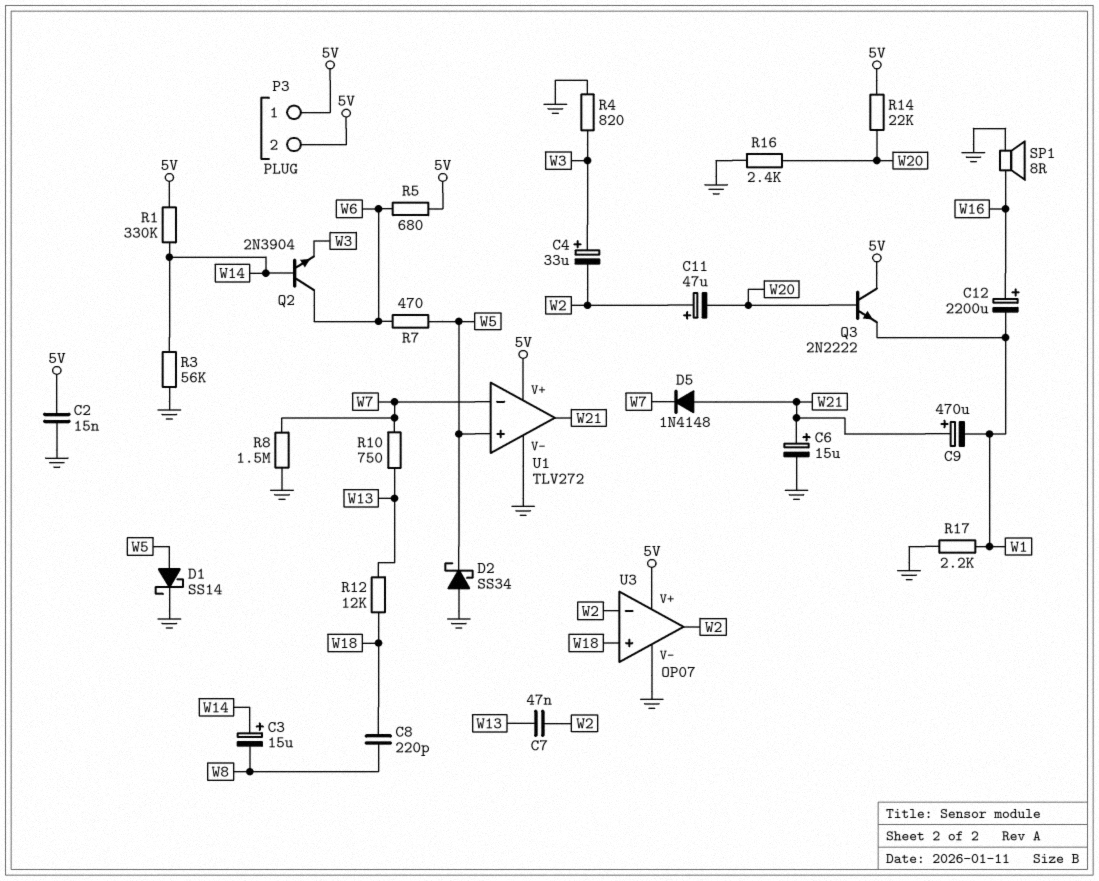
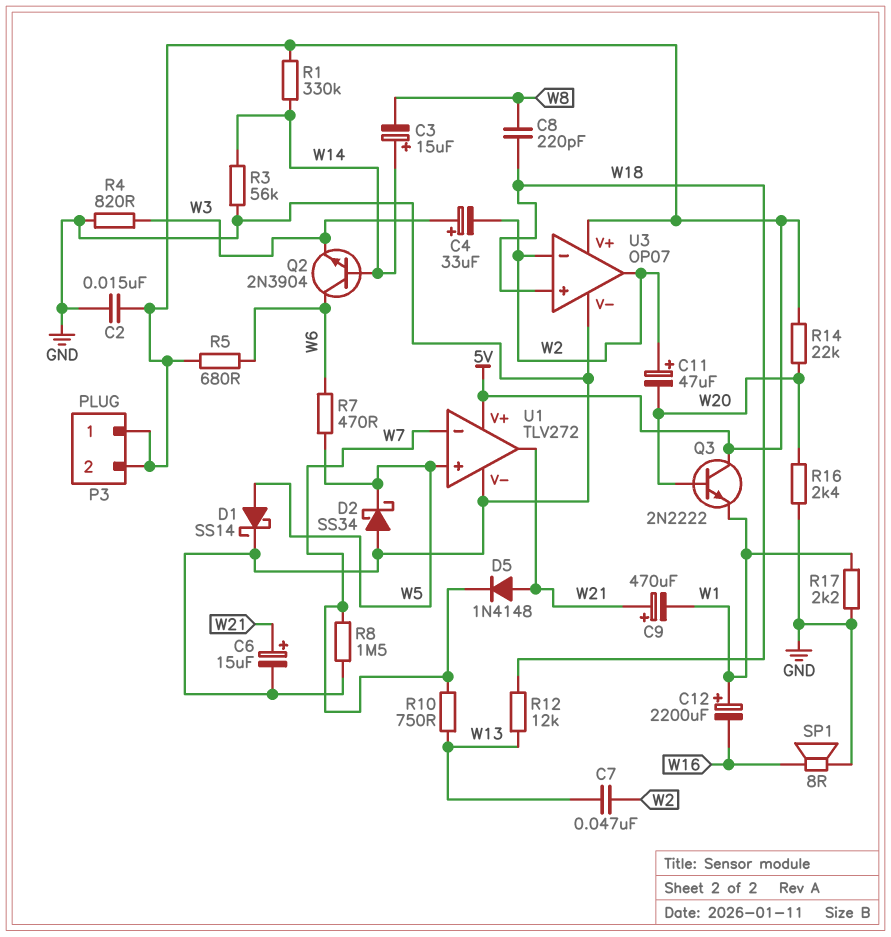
C12: 2200uF (plus W16, minus W1) -> 2200uF (plus W1, minus W16)

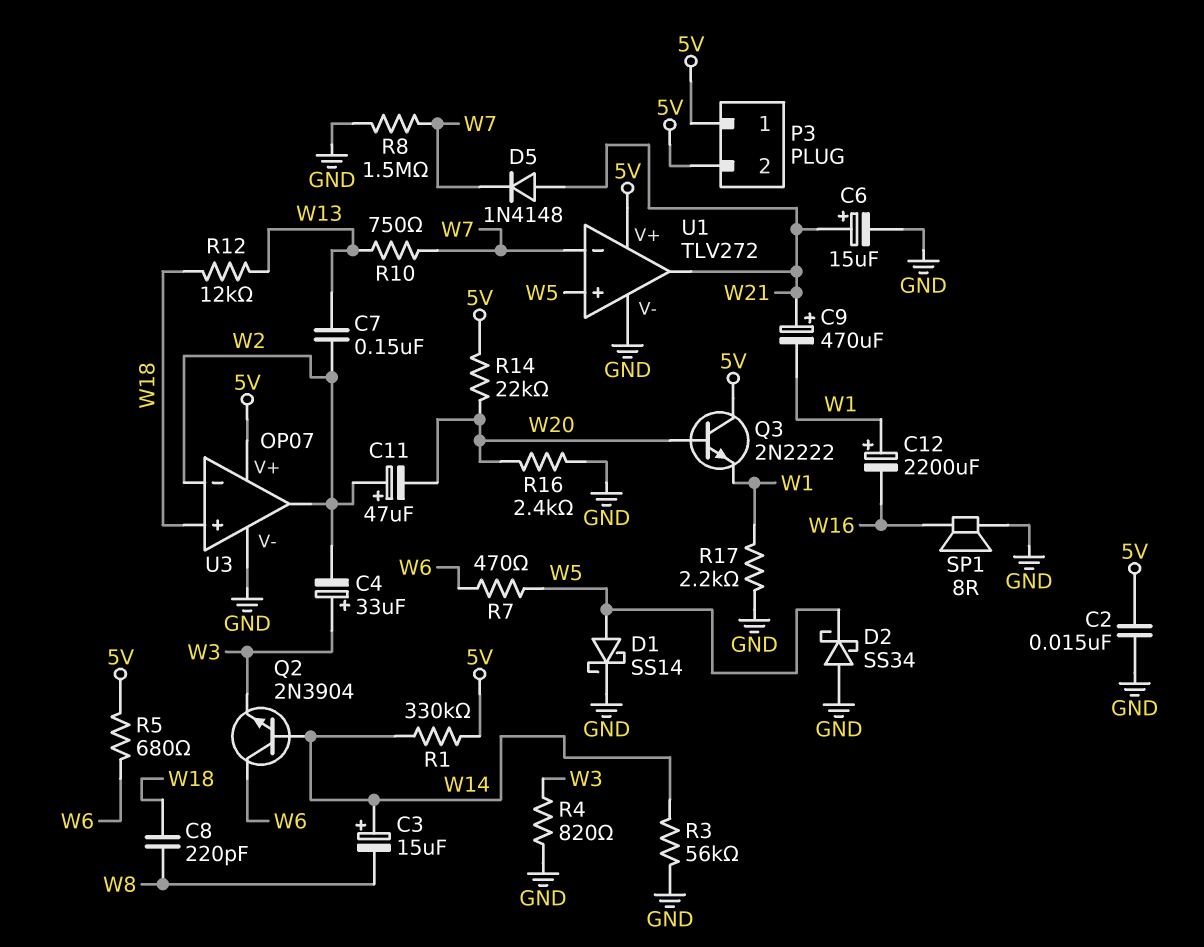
C7: 47nF (W2, W13) -> 150nF (W2, W13)

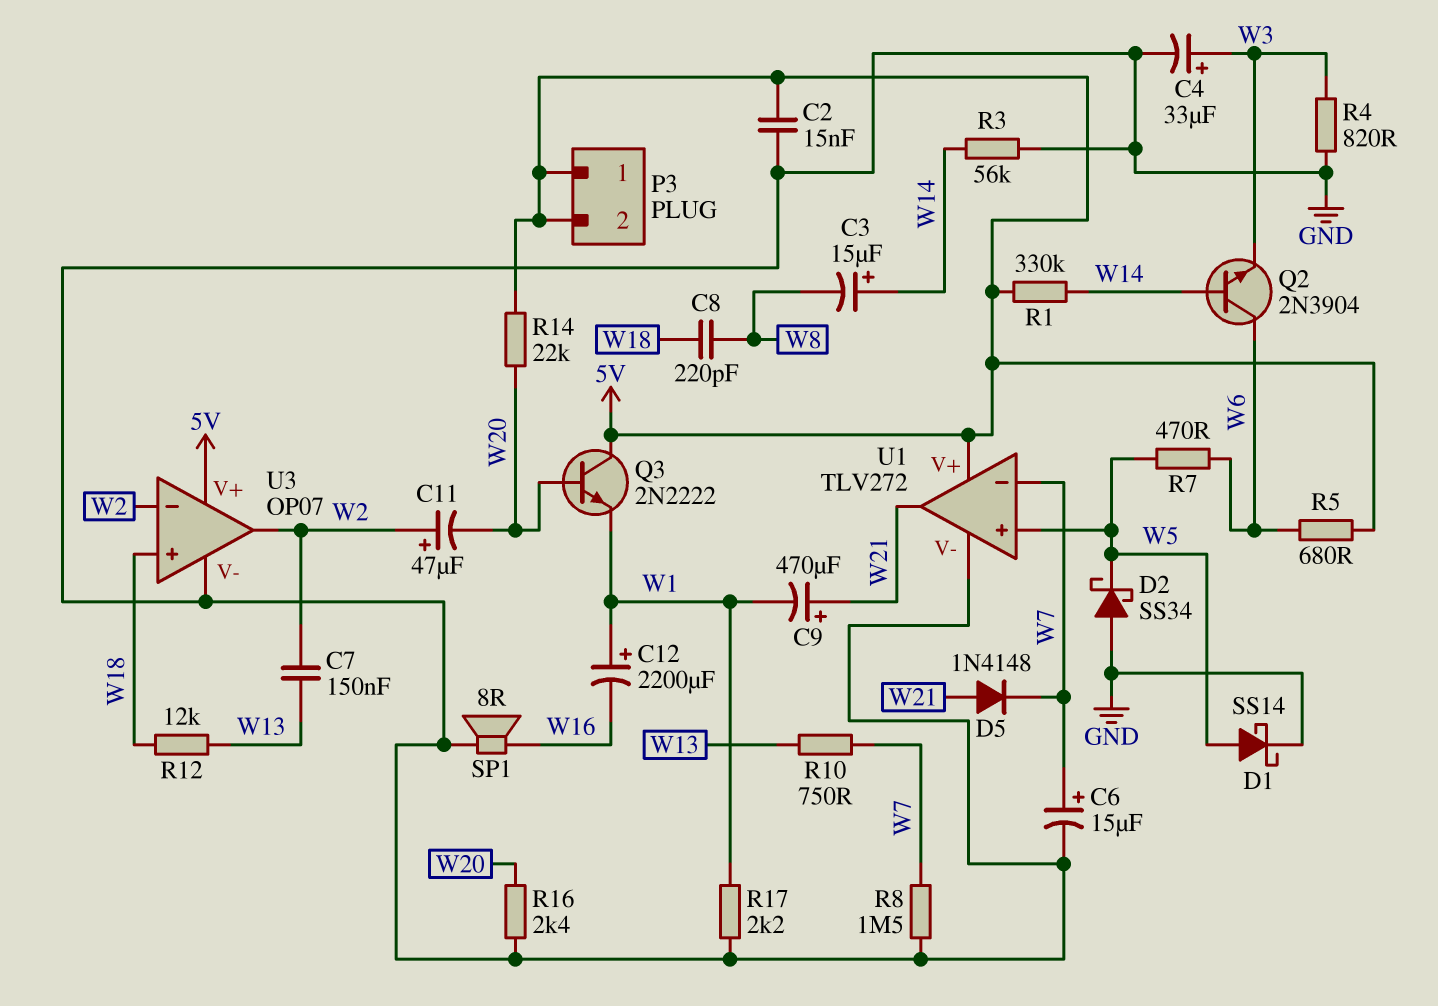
C4: 33uF (plus W3, minus W2) -> 33uF (plus W3, minus GND)
C6: 15uF (plus W21, minus GND) -> 15uF (plus W7, minus GND)

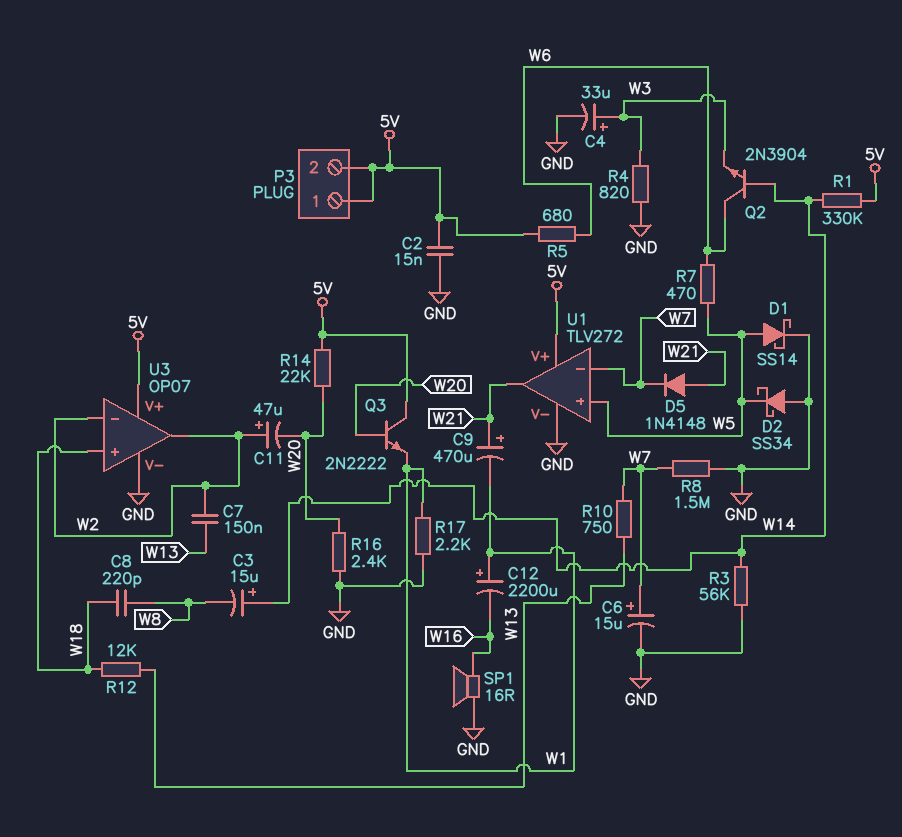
SP1: speaker 8R (GND, W16) -> speaker 16R (GND, W16)

